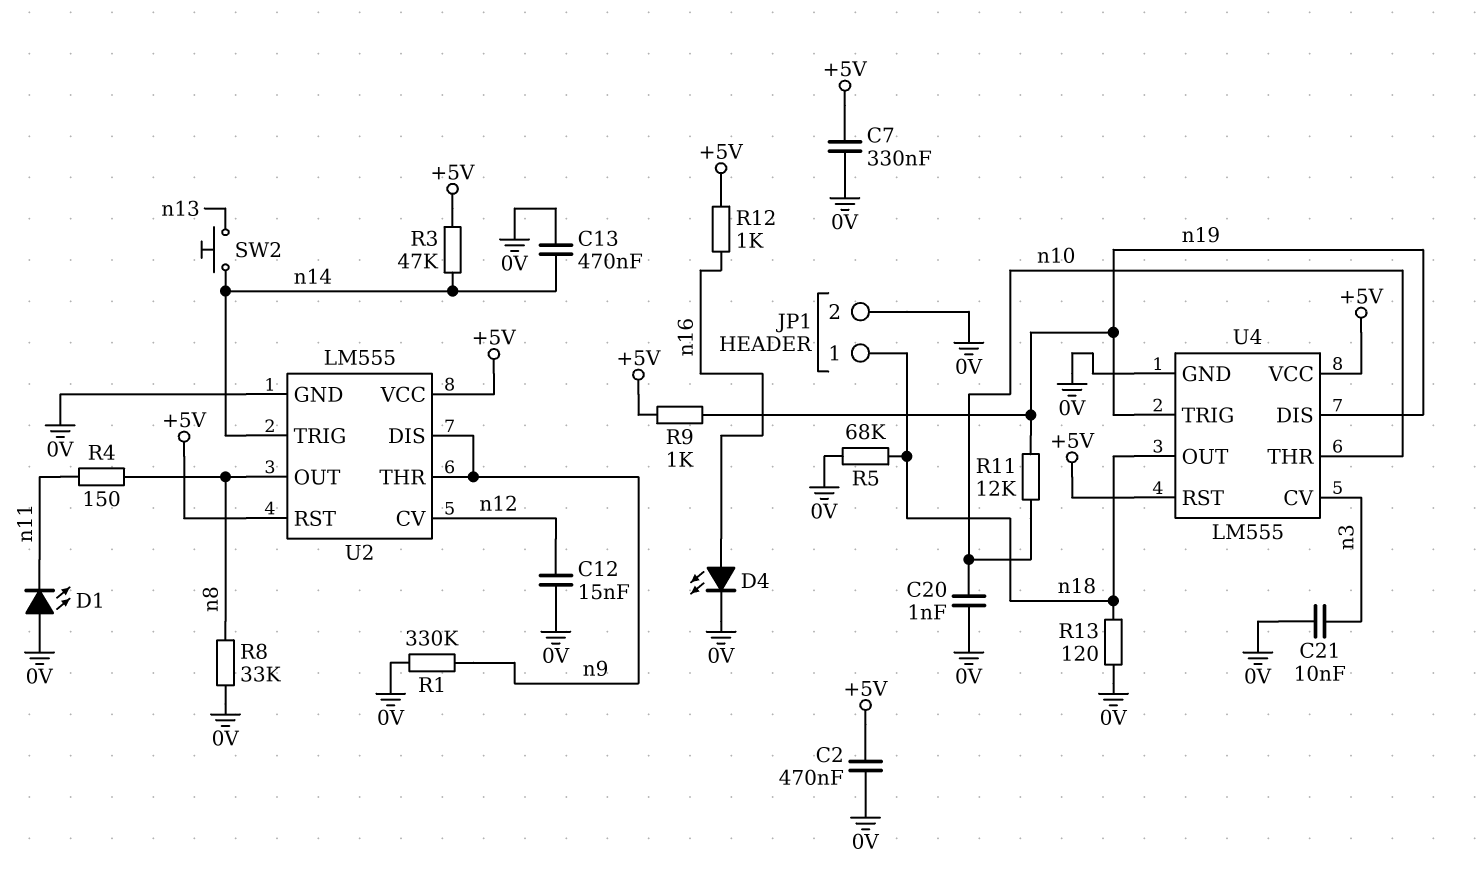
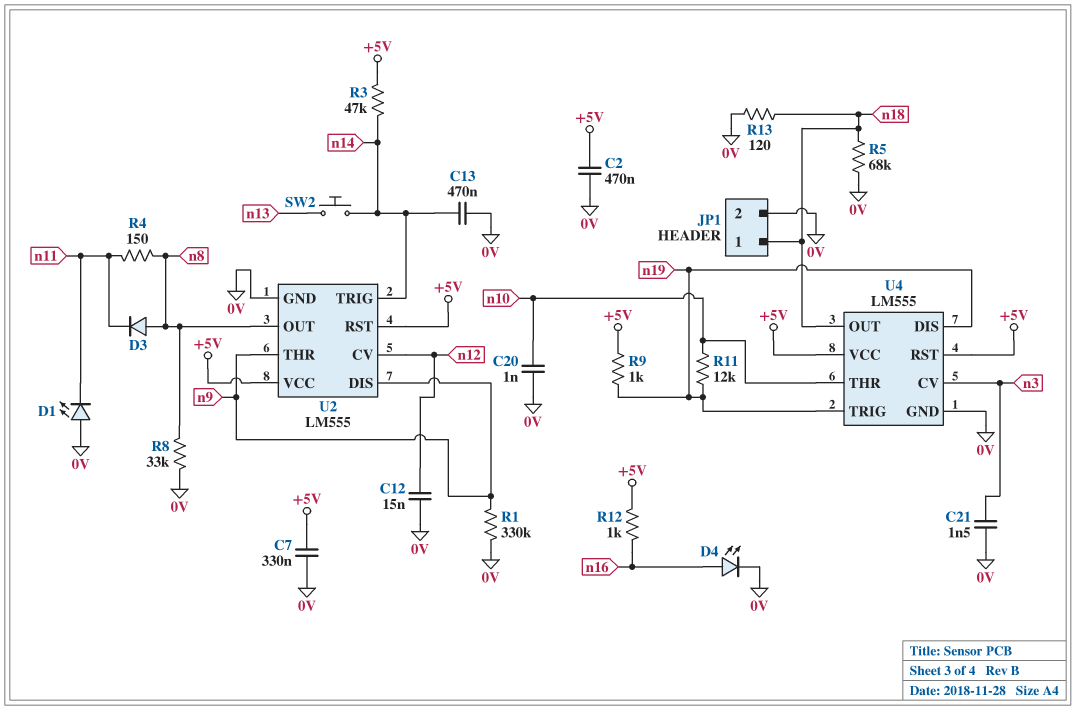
C21: 10nF (0V, n3) -> 1.5nF (0V, n3)
D3: none -> diode (A n8, K n11)

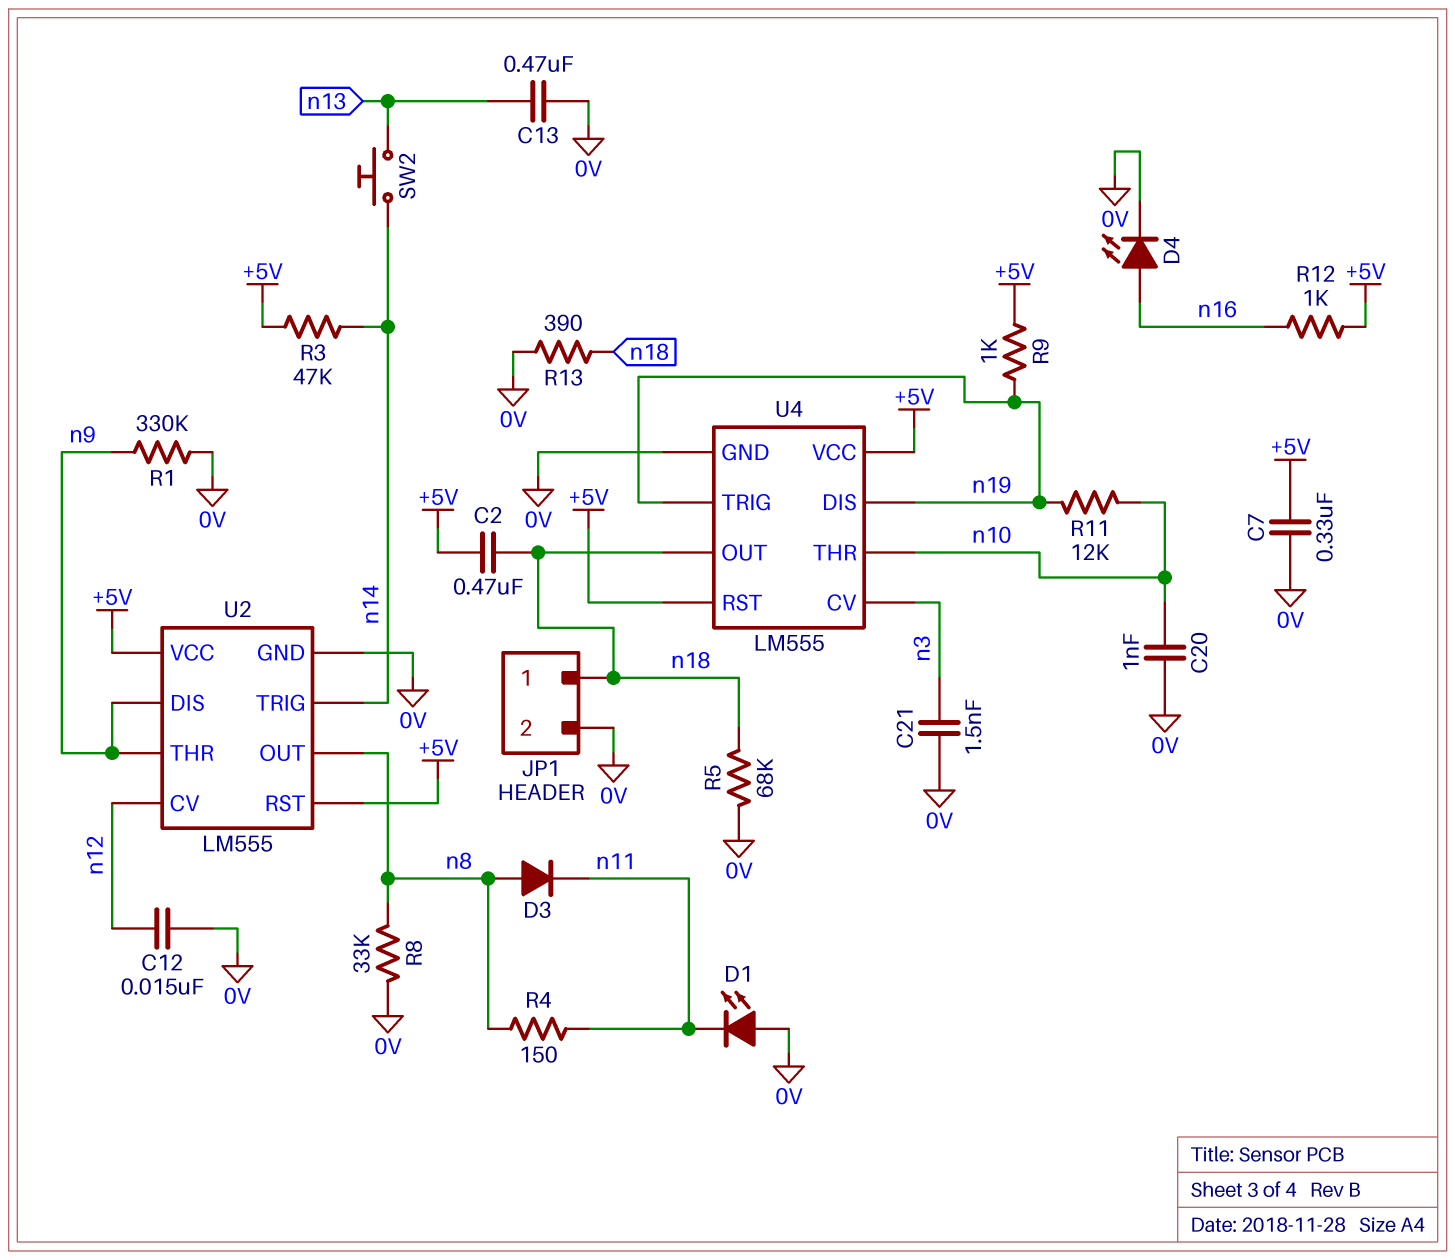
C2: 470nF (+5V, 0V) -> 470nF (+5V, n18)
C13: 470nF (0V, n14) -> 470nF (0V, n13)
R13: 120 (0V, n18) -> 390 (0V, n18)

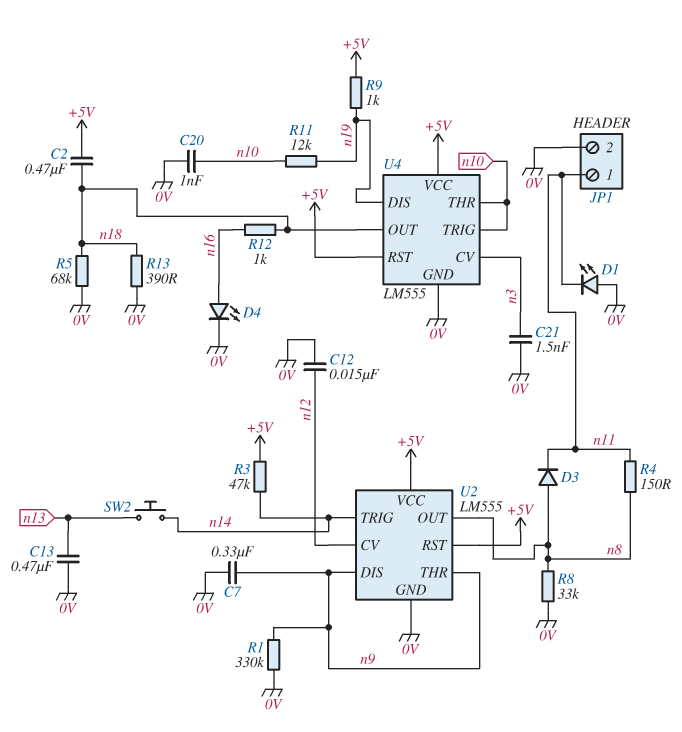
C7: 330nF (+5V, 0V) -> 330nF (0V, n9)
JP1 pin 1: n18 -> n11
R12: 1k (+5V, n16) -> 1k (n16, n18)
U4 pin TRIG: n19 -> n10

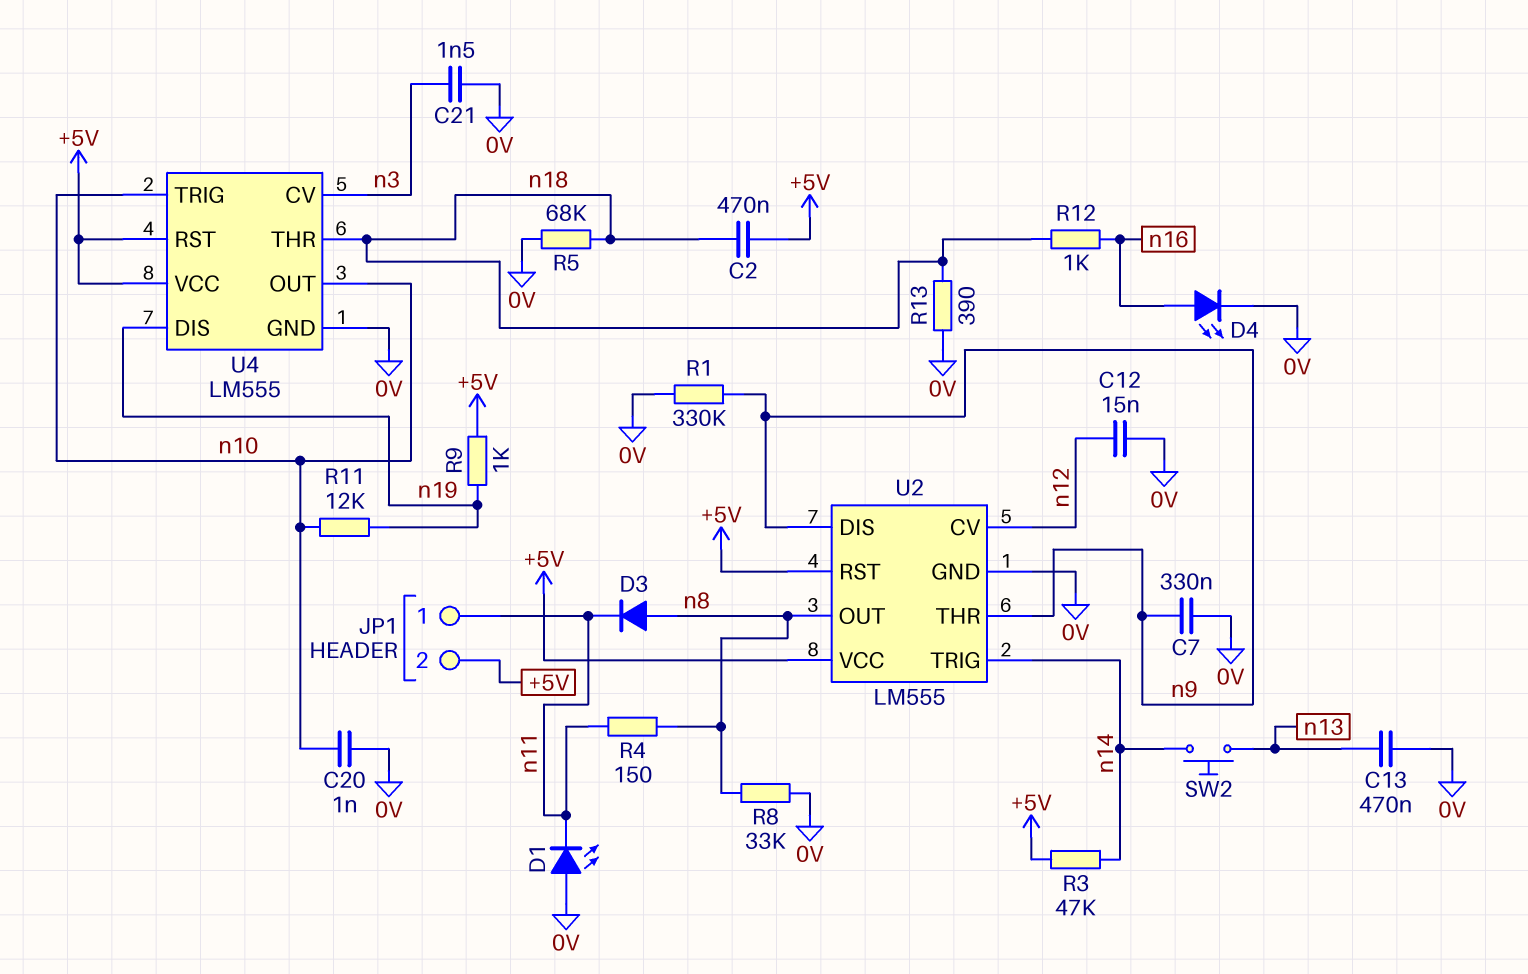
JP1 pin 2: 0V -> +5V
U4 pin OUT: n18 -> n10
U4 pin THR: n10 -> n18

